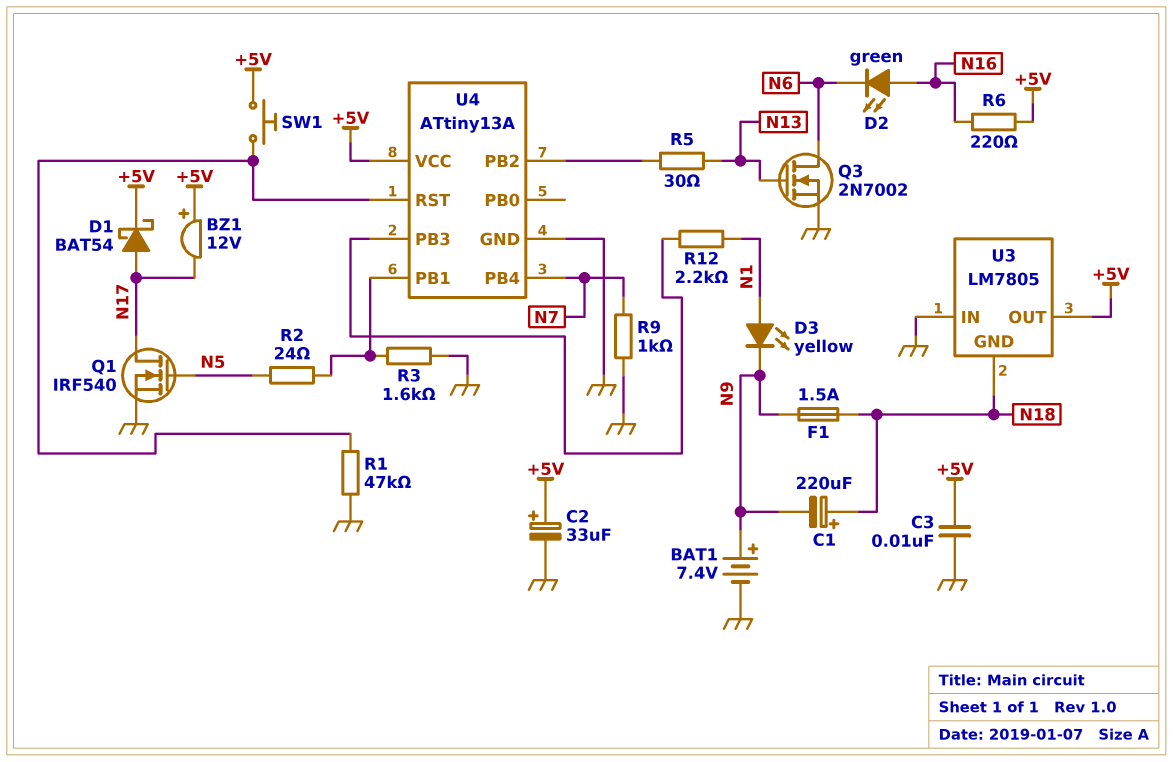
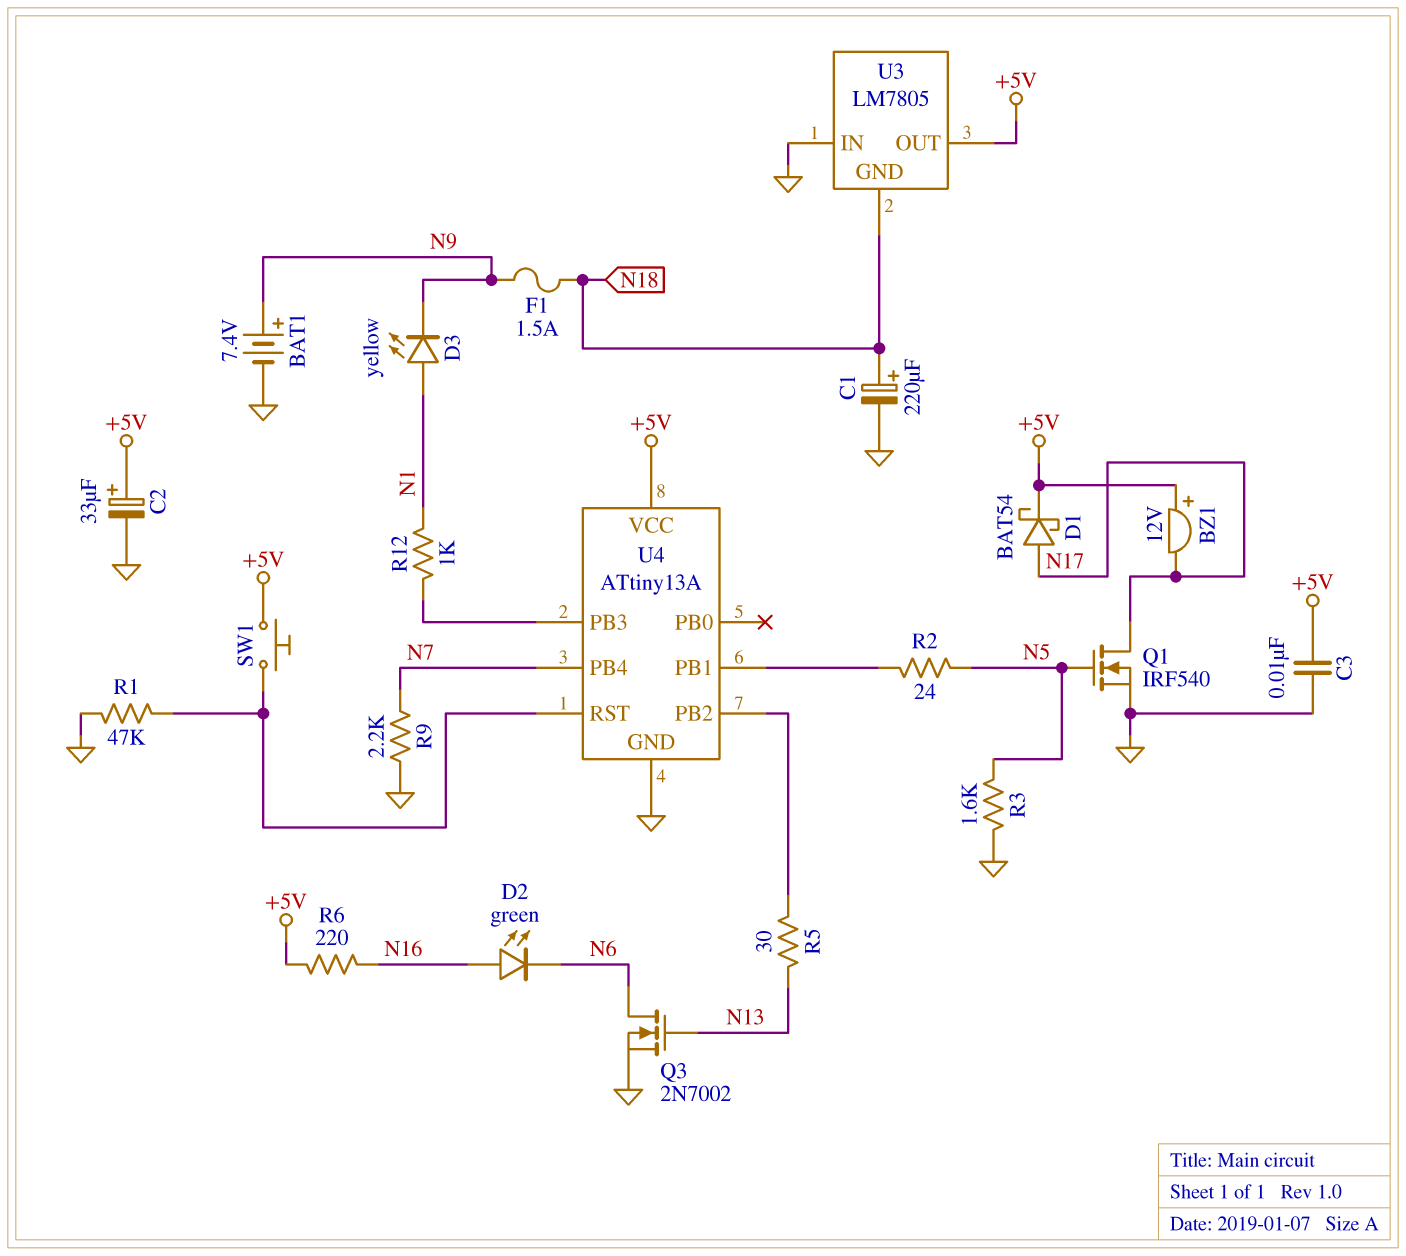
C1: 220uF (plus N18, minus N9) -> 220uF (plus N18, minus GND)
R3: 1.6k (GND, U4/PB1) -> 1.6k (GND, N5)
R9: 1k (GND, N7) -> 2.2k (GND, N7)
R12: 2.2k (N1, U4/PB3) -> 1k (N1, U4/PB3)

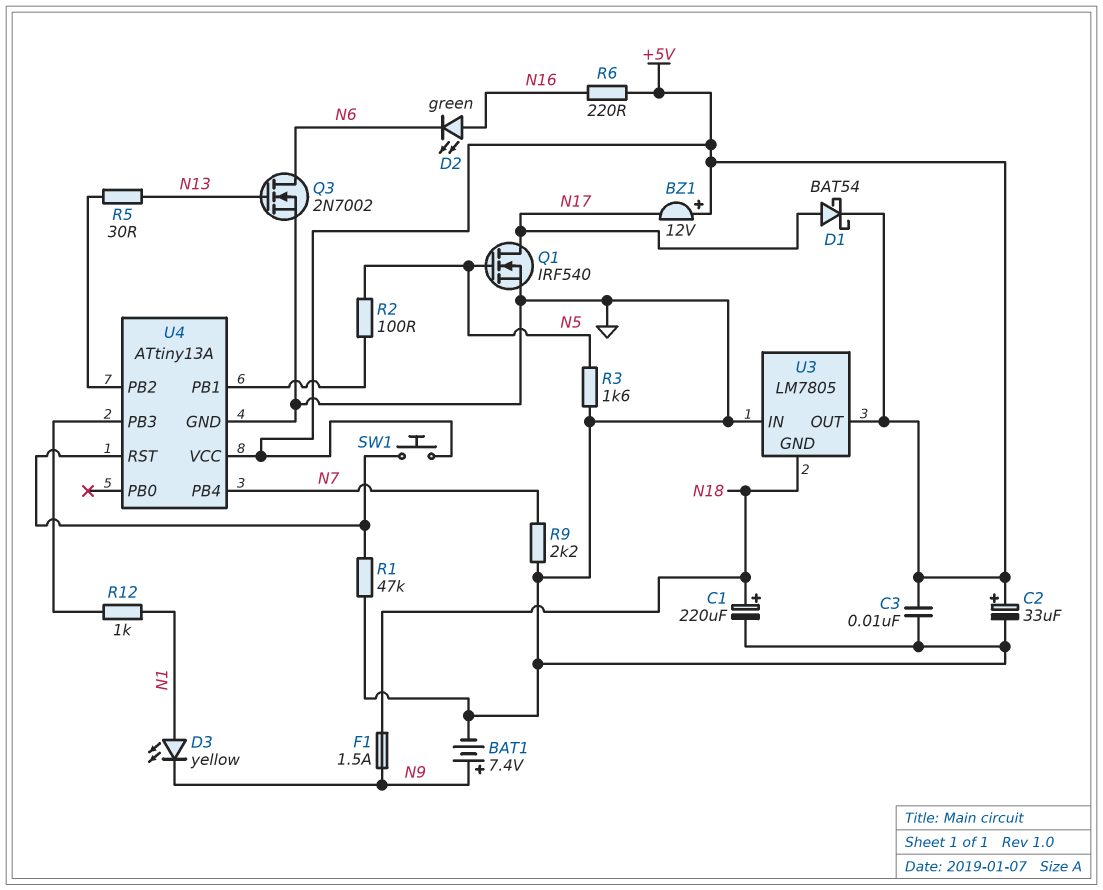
R2: 24 (N5, U4/PB1) -> 100 (N5, U4/PB1)

